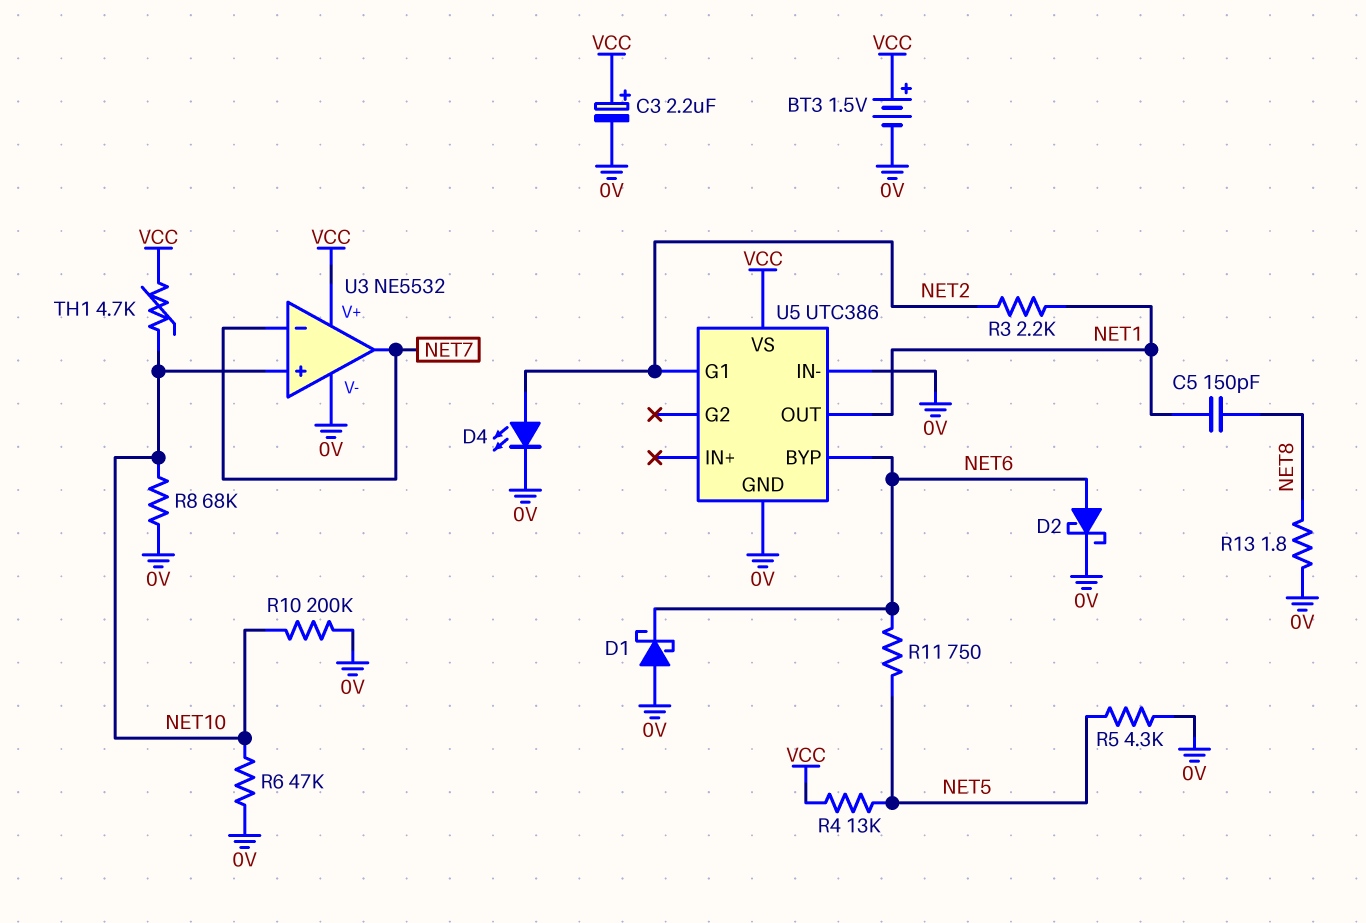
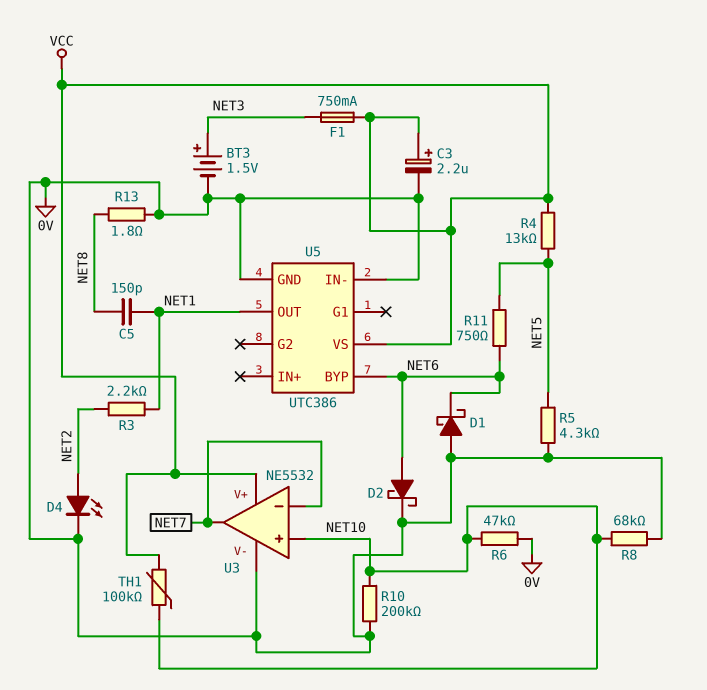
BT3: 1.5V (plus VCC, minus 0V) -> 1.5V (plus NET3, minus 0V)
F1: none -> 750mA (NET3, VCC)
TH1: 4.7k (NET10, VCC) -> 100k (NET10, VCC)
U5 pin G1: NET2 -> none

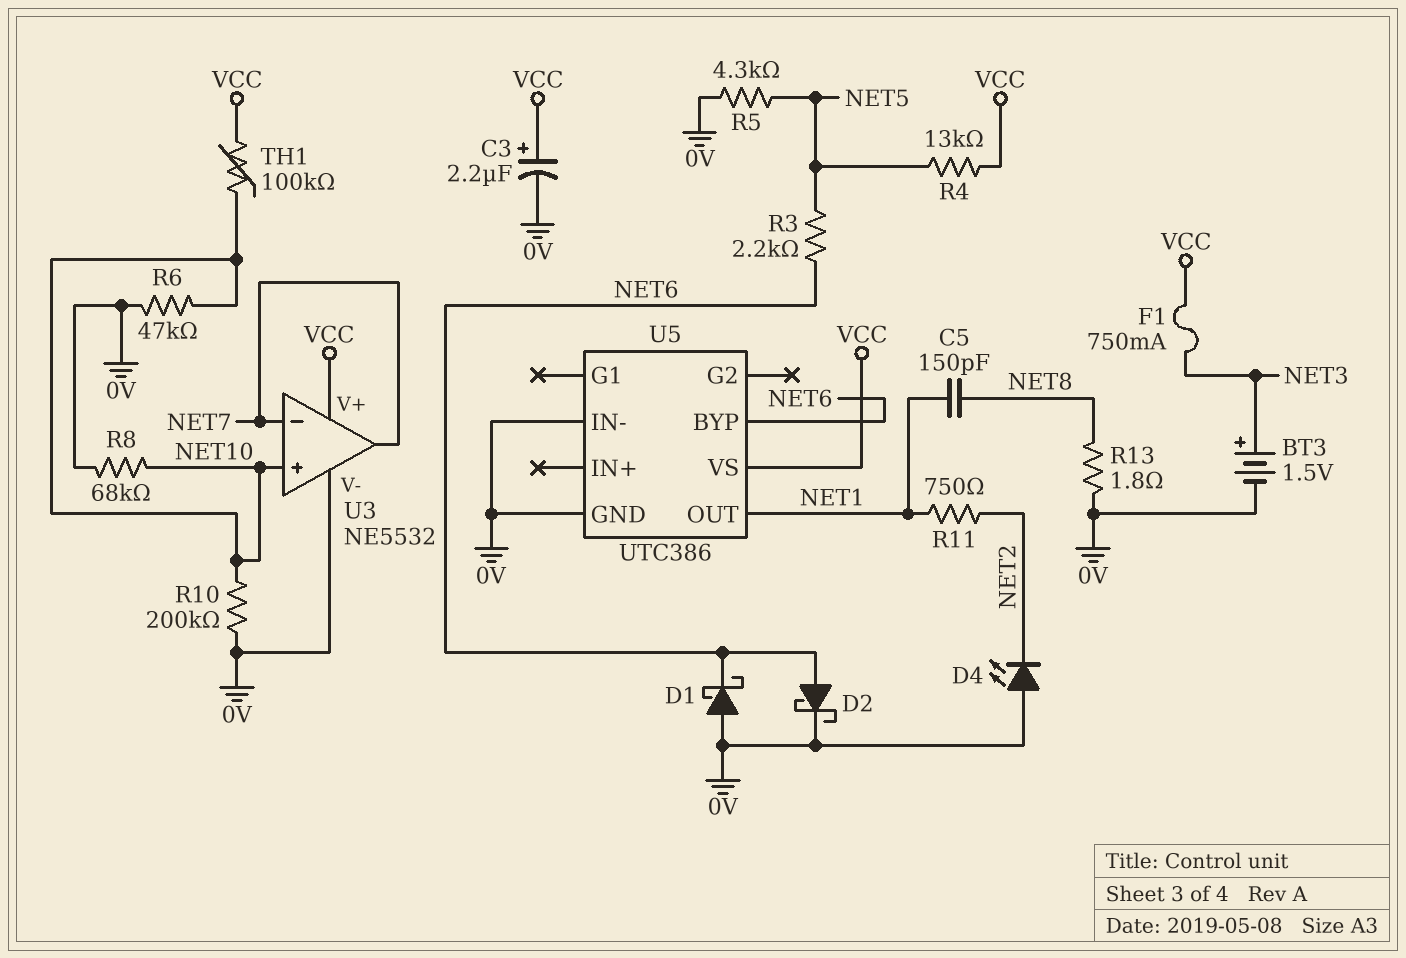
D4: LED (A NET2, K 0V) -> LED (A 0V, K NET2)
R3: 2.2k (NET1, NET2) -> 2.2k (NET5, NET6)
R11: 750 (NET5, NET6) -> 750 (NET1, NET2)

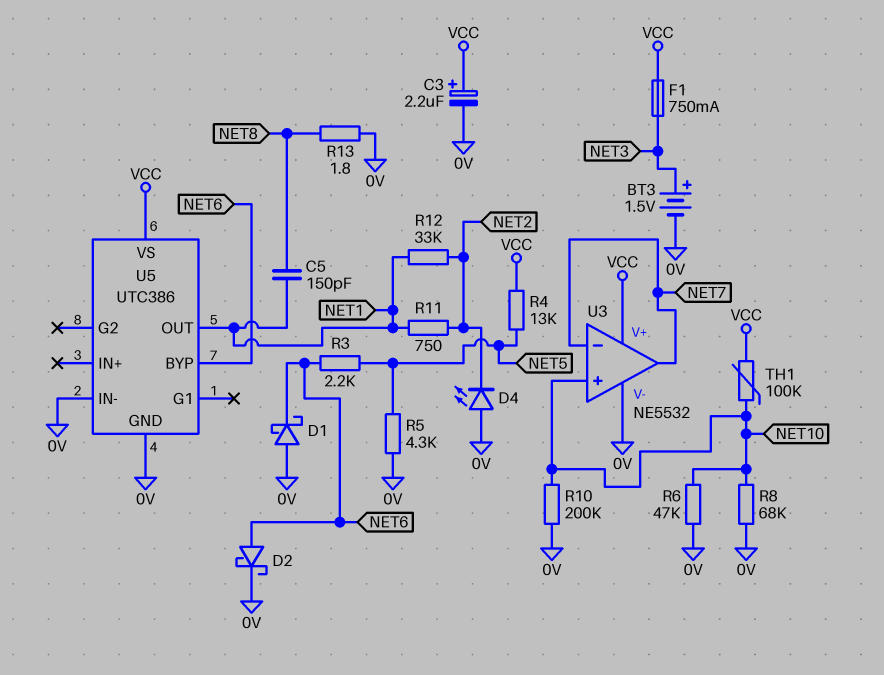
R12: none -> 33k (NET1, NET2)

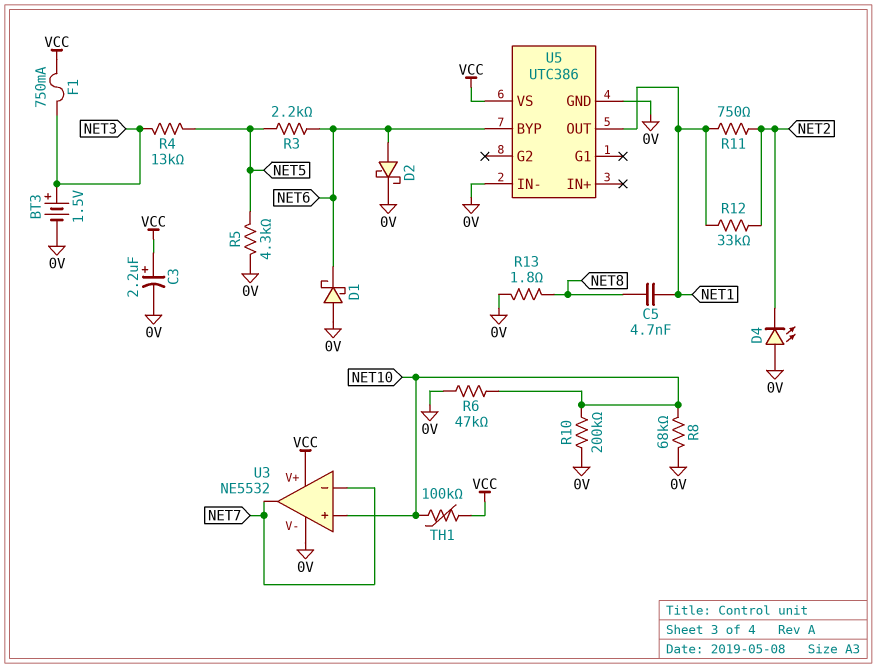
C5: 150pF (NET1, NET8) -> 4.7nF (NET1, NET8)
R4: 13k (NET5, VCC) -> 13k (NET3, NET5)

